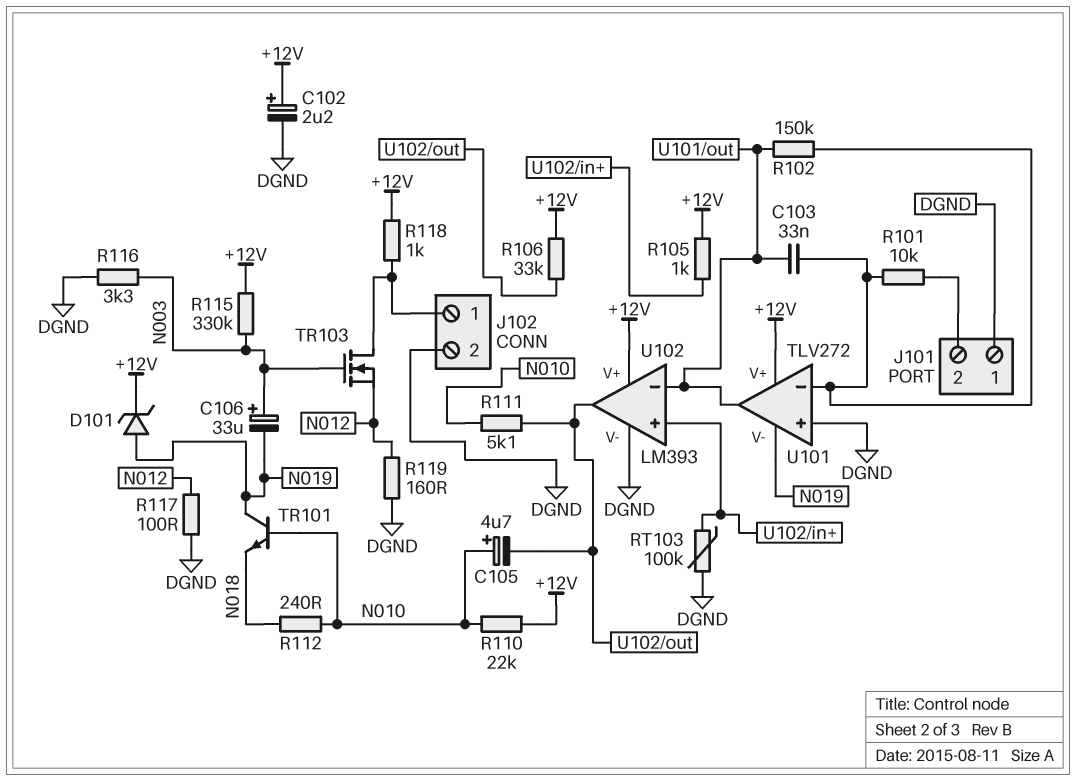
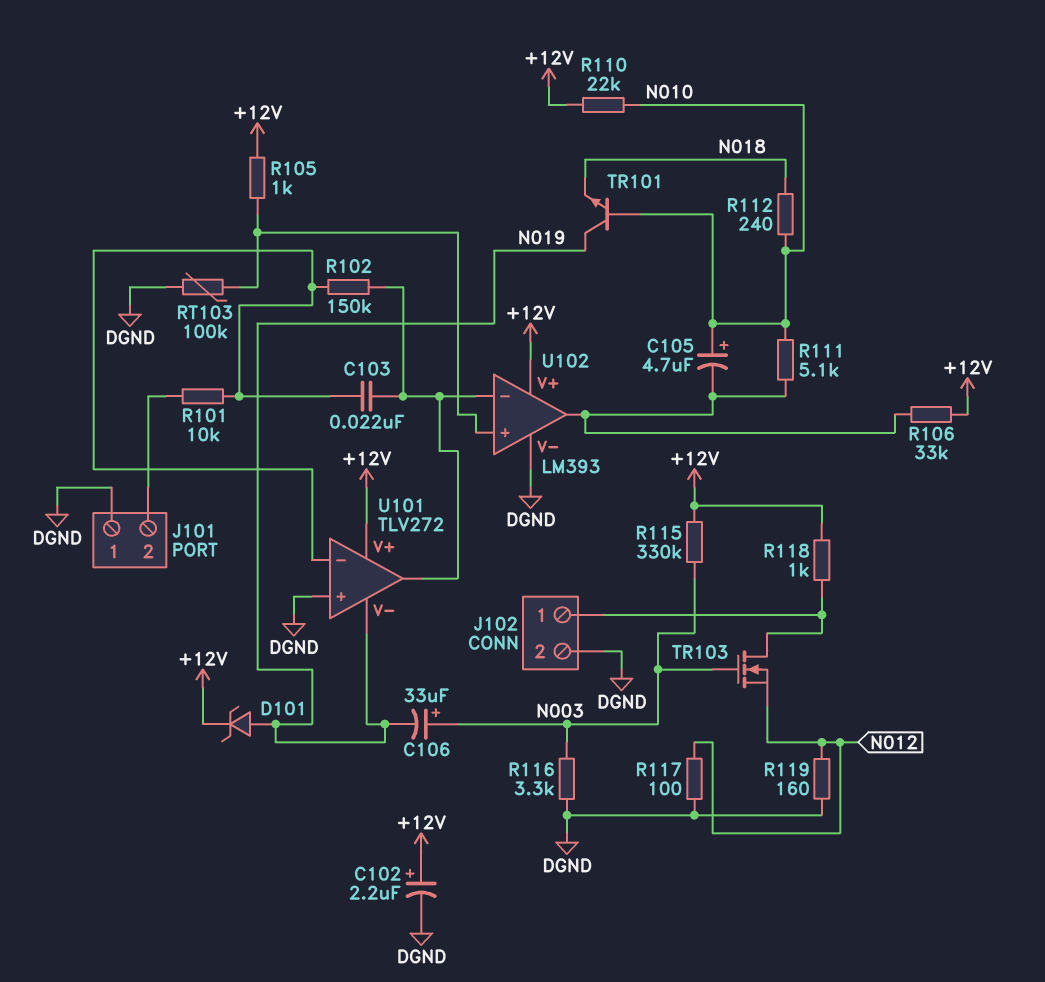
C103: 33nF (U101/in-, U101/out) -> 22nF (U101/in-, U101/out)

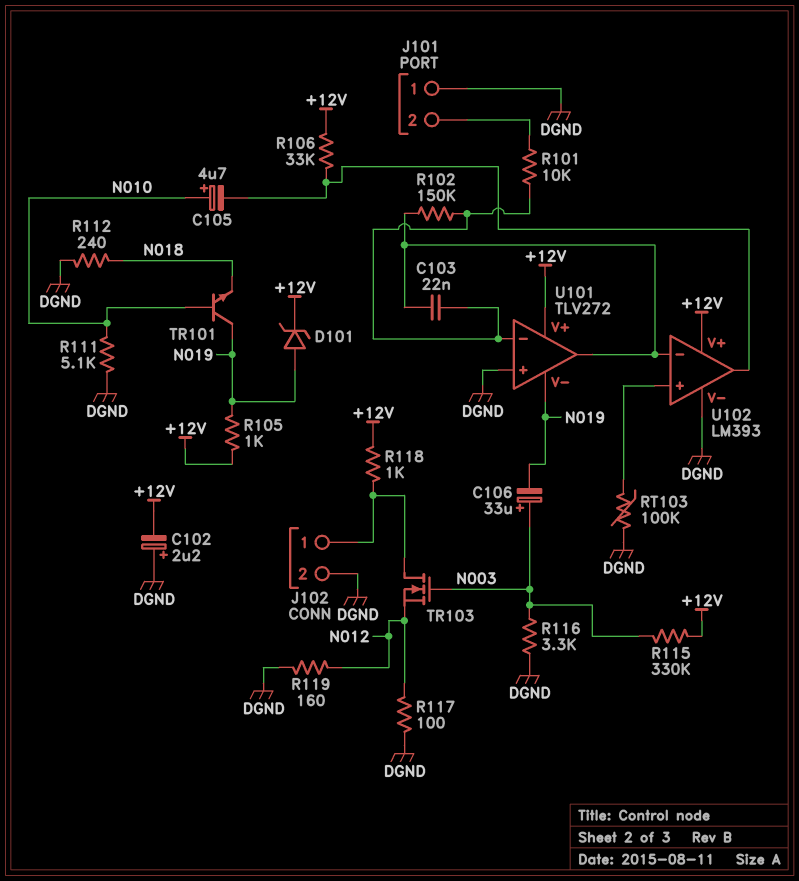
C102: 2.2uF (plus +12V, minus DGND) -> 2.2uF (plus DGND, minus +12V)
R105: 1k (+12V, U102/in+) -> 1k (+12V, N019)
R110: 22k (+12V, N010) -> none
R111: 5.1k (N010, U102/out) -> 5.1k (DGND, N010)
R112: 240 (N010, N018) -> 240 (DGND, N018)

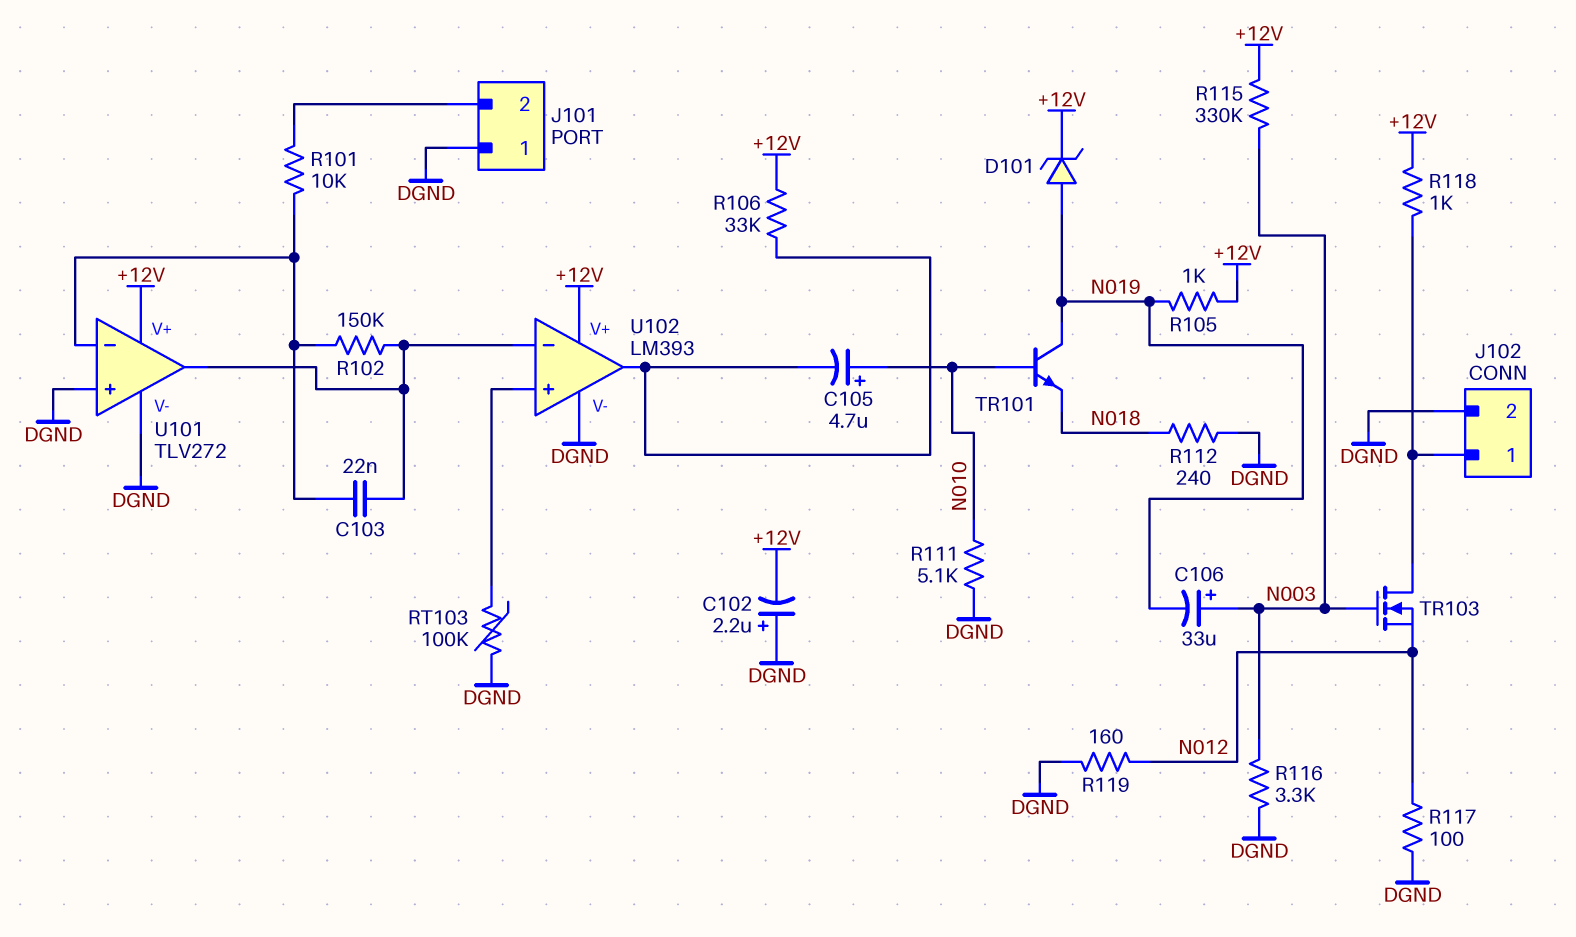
U101 pin V-: N019 -> DGND

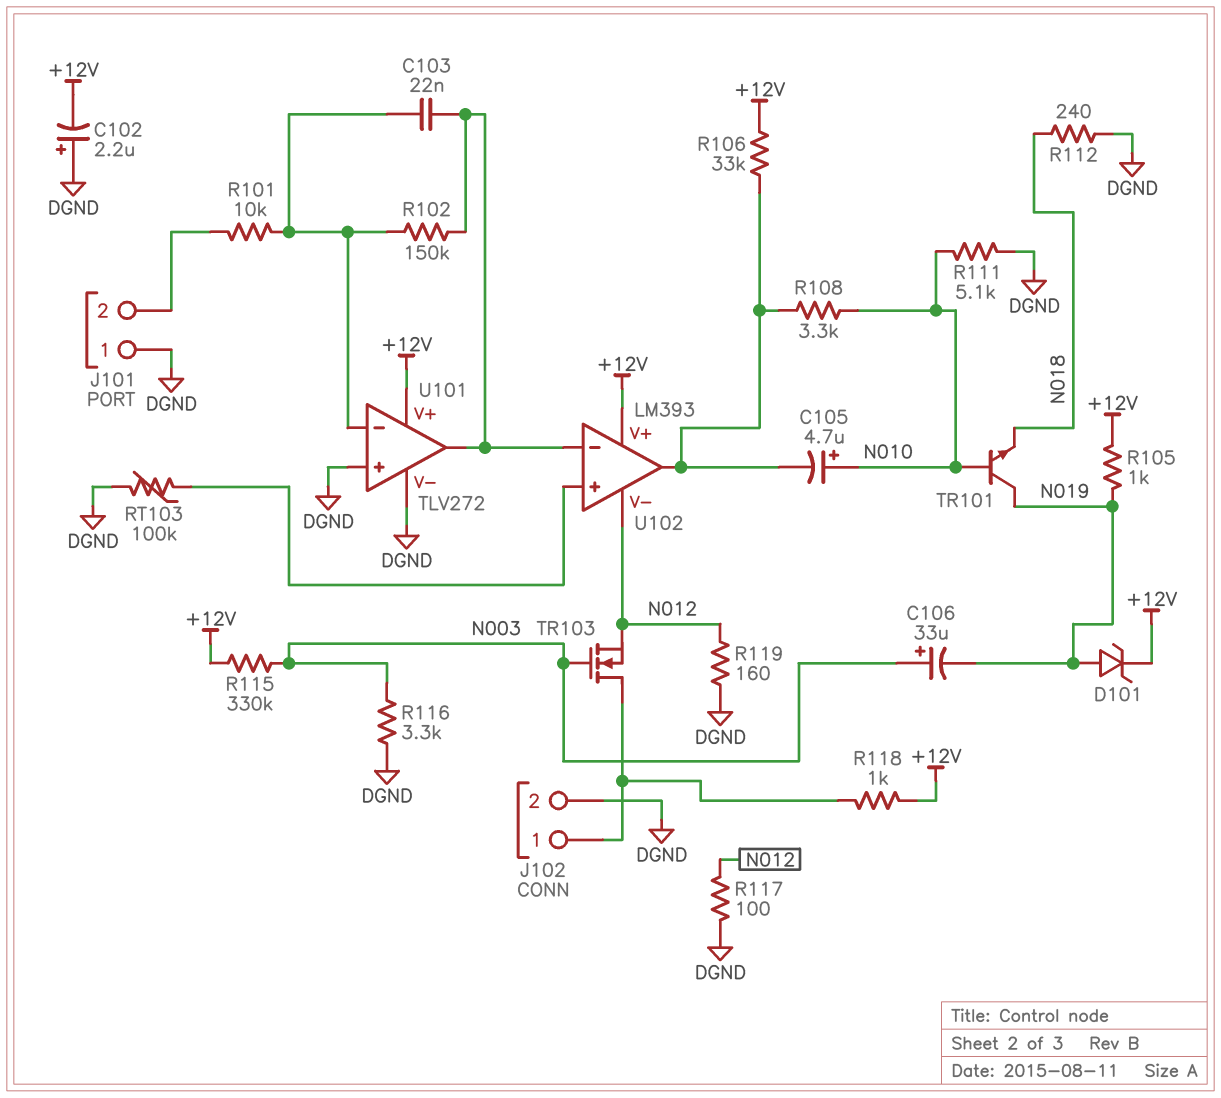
R108: none -> 3.3k (N010, U102/out)
U102 pin V-: DGND -> N012

